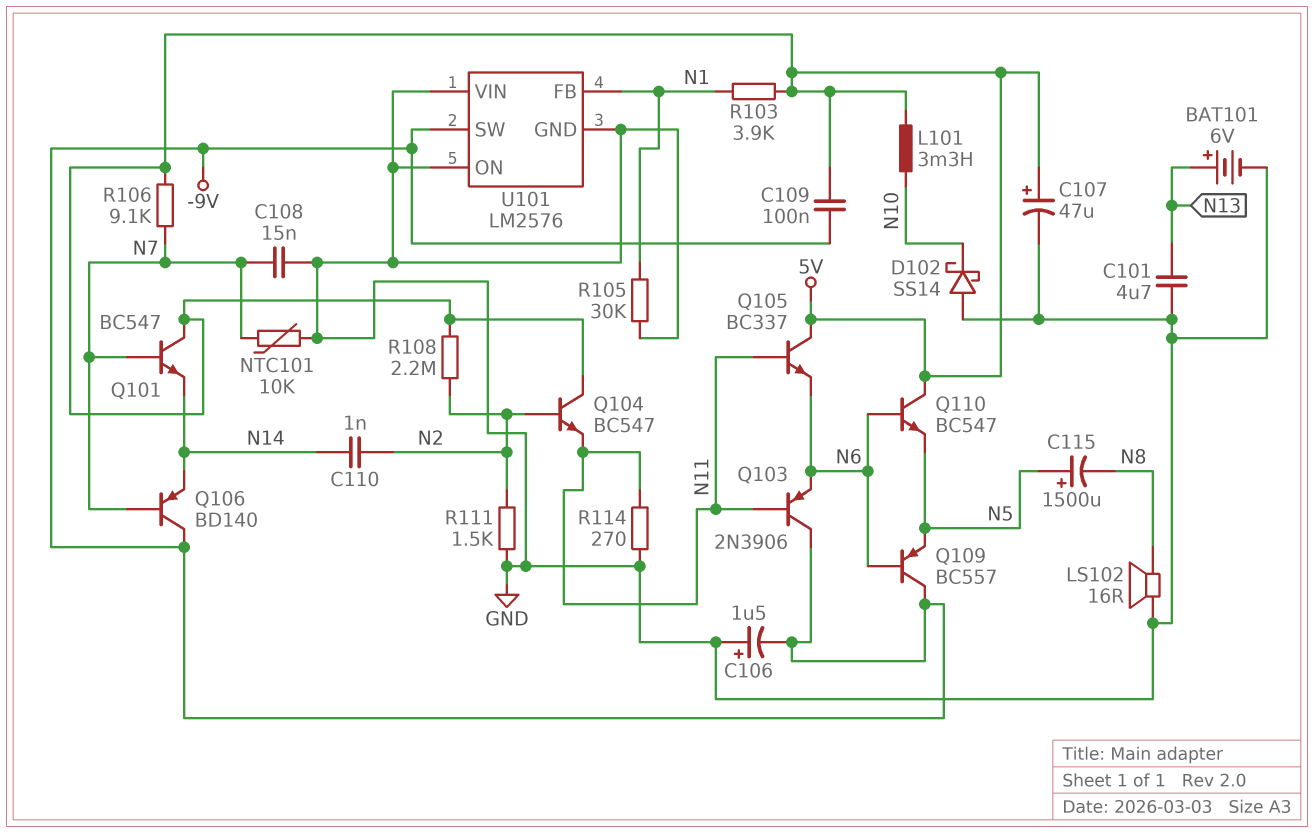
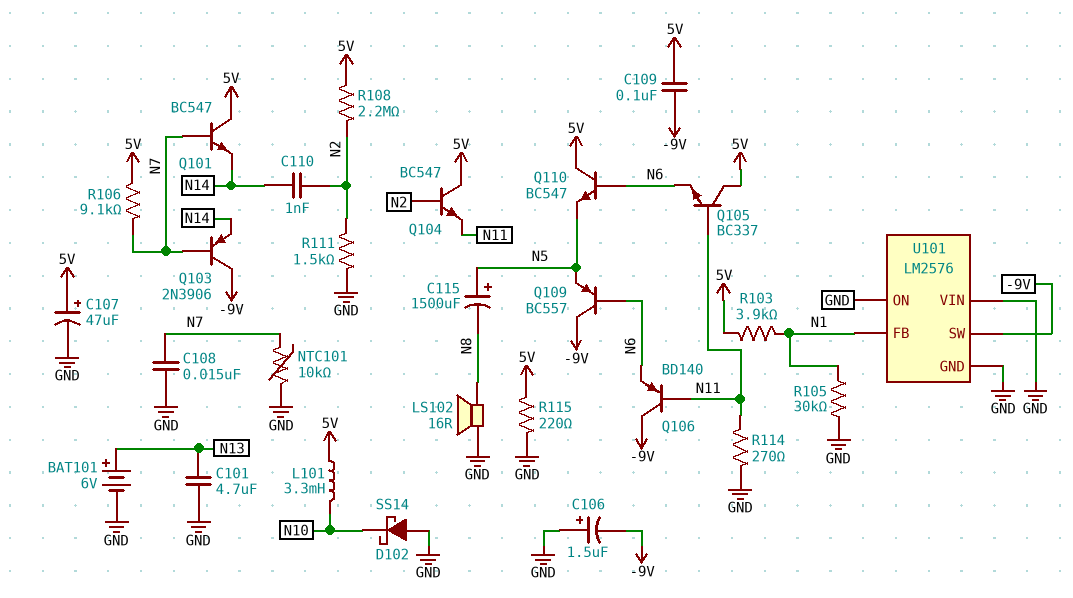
Q103: PNP 2N3906 (B N11, C -9V, E N6) -> PNP 2N3906 (B N7, C -9V, E N14)
Q106: PNP BD140 (B N7, C -9V, E N14) -> PNP BD140 (B N11, C -9V, E N6)
R115: none -> 220 (5V, GND)

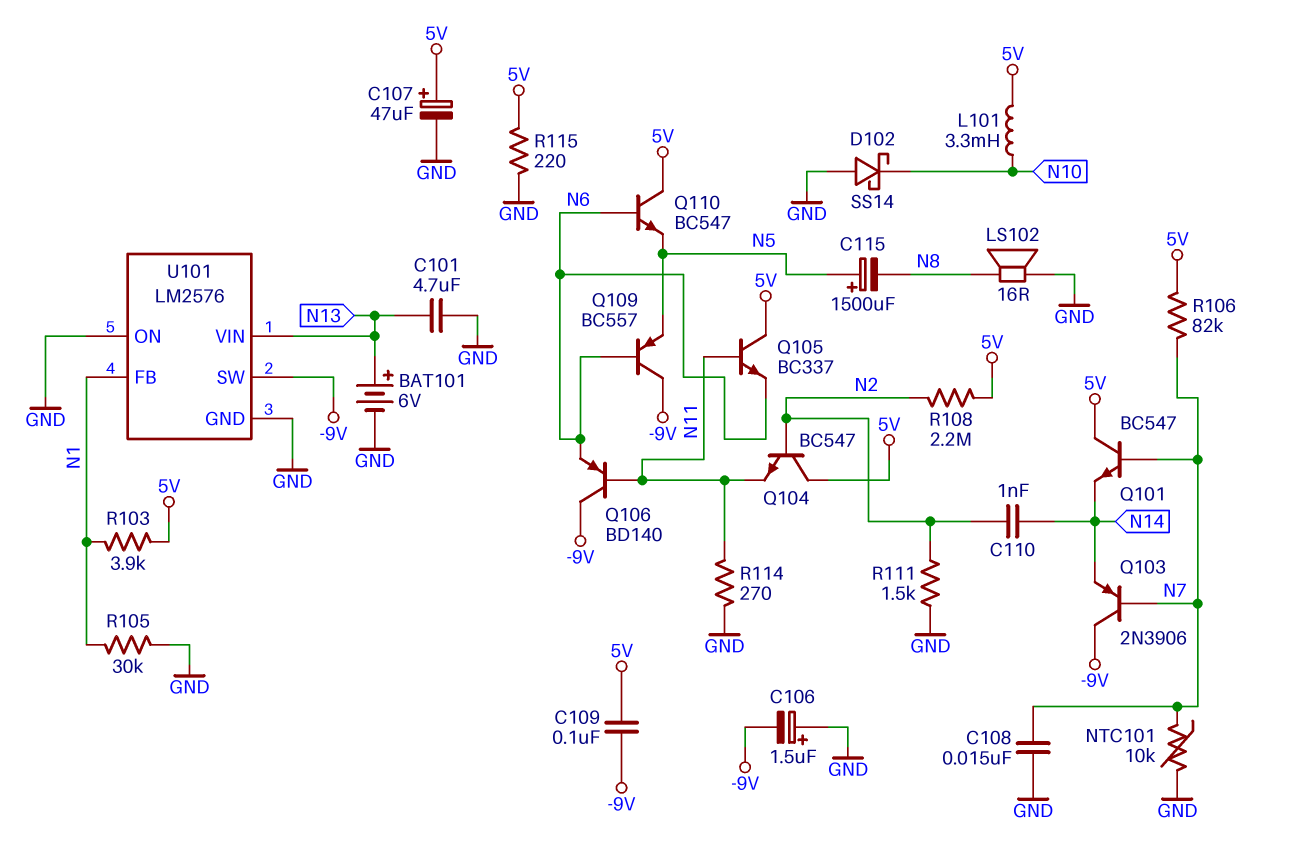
R106: 9.1k (5V, N7) -> 82k (5V, N7)
U101 pin VIN: GND -> N13

